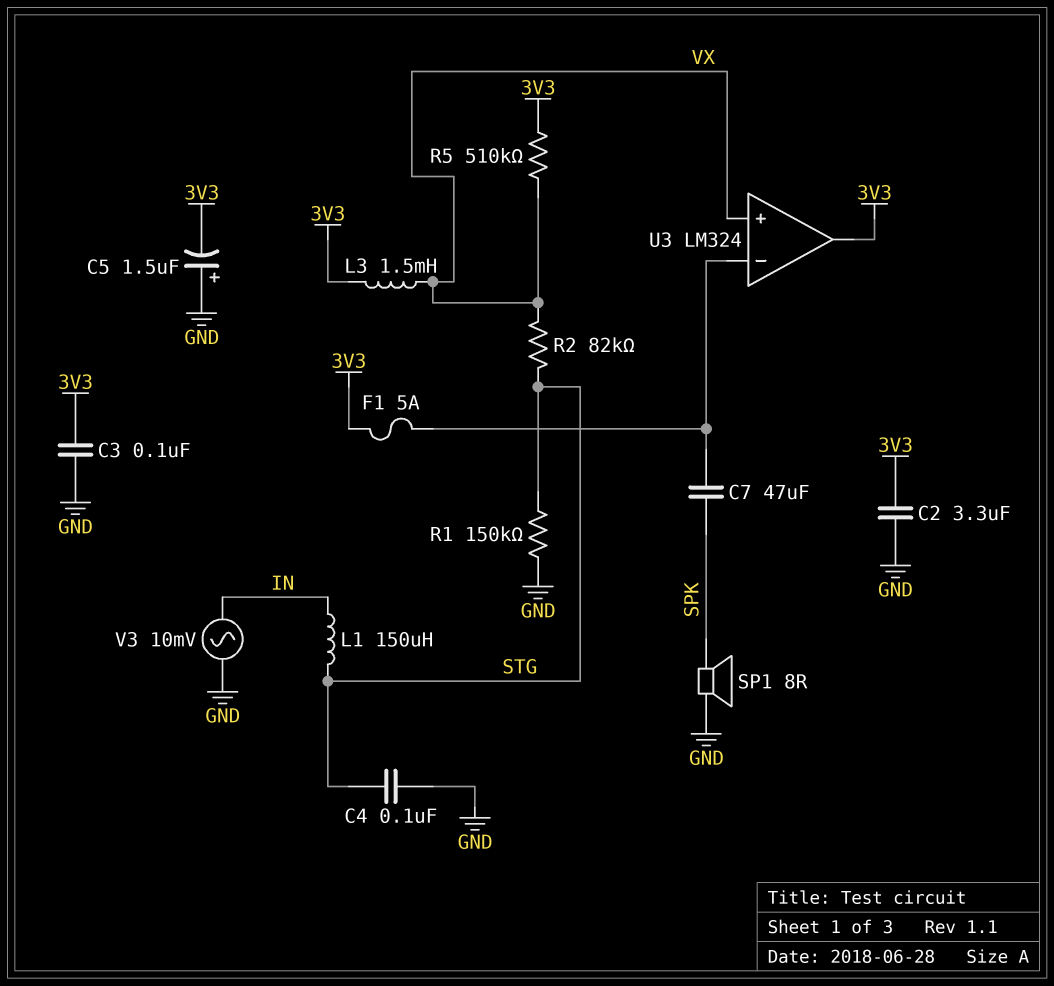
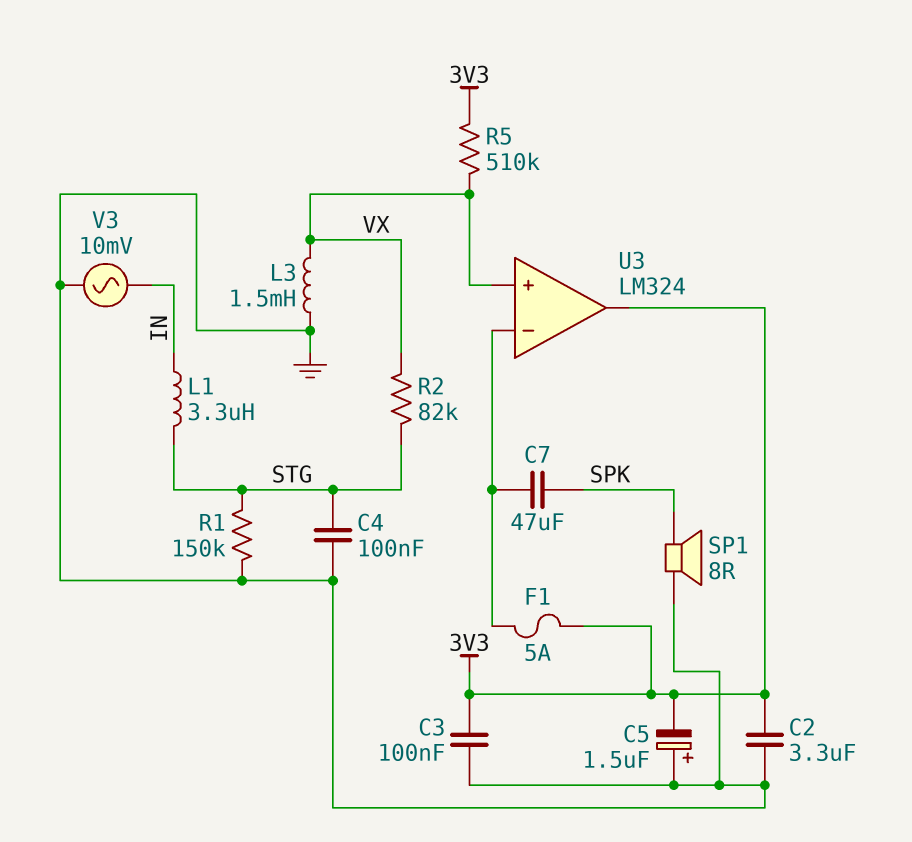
L1: 150uH (IN, STG) -> 3.3uH (IN, STG)
L3: 1.5mH (3V3, VX) -> 1.5mH (GND, VX)

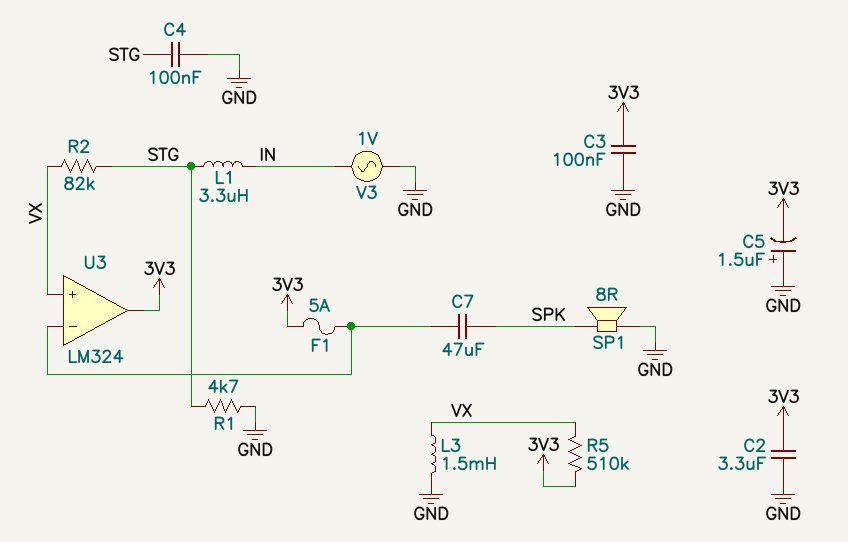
R1: 150k (GND, STG) -> 4.7k (GND, STG)
V3: AC 10mV (GND, IN) -> AC 1V (GND, IN)

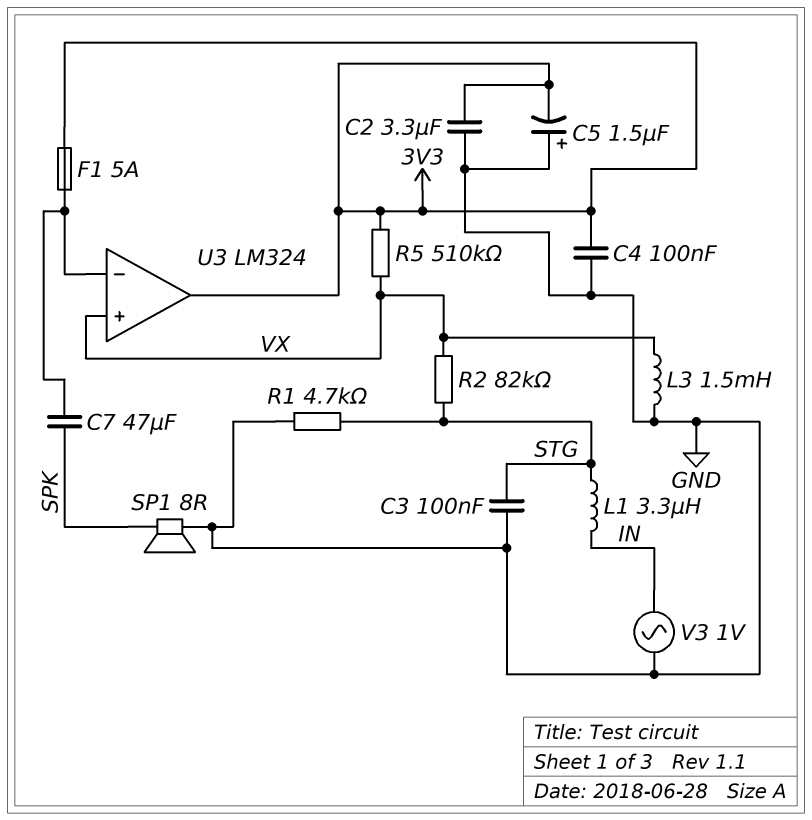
C3: 100nF (3V3, GND) -> 100nF (GND, STG)
C4: 100nF (GND, STG) -> 100nF (3V3, GND)

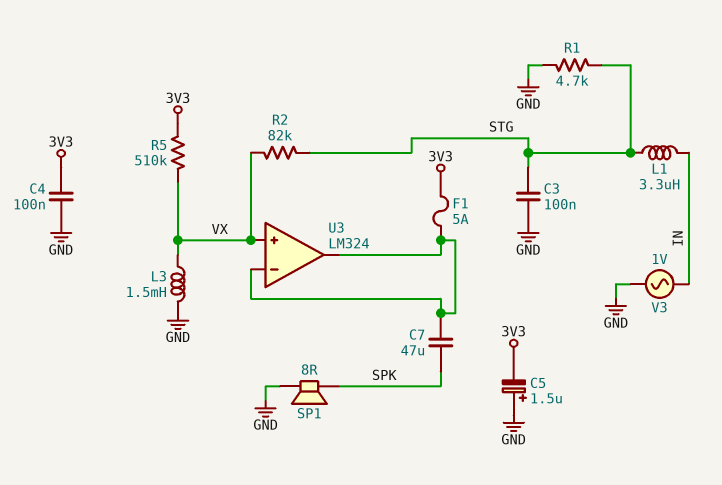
C2: 3.3uF (3V3, GND) -> none
U3 pin out: 3V3 -> U3/in-

